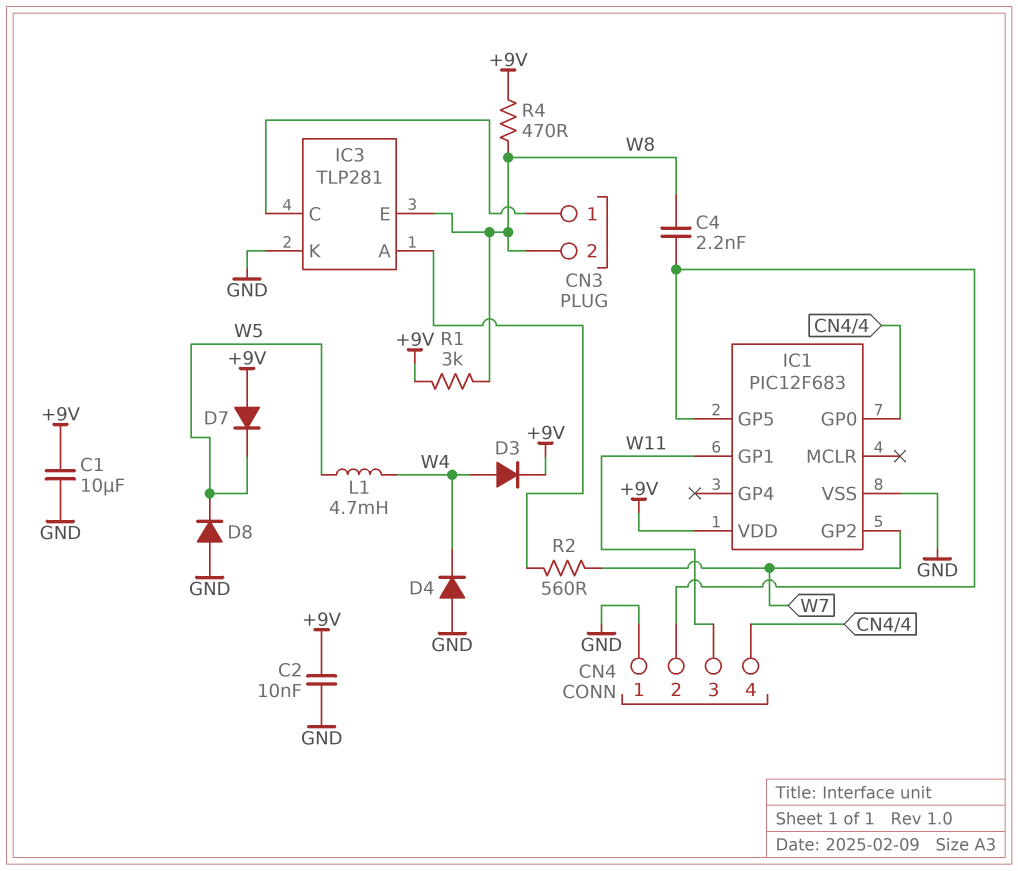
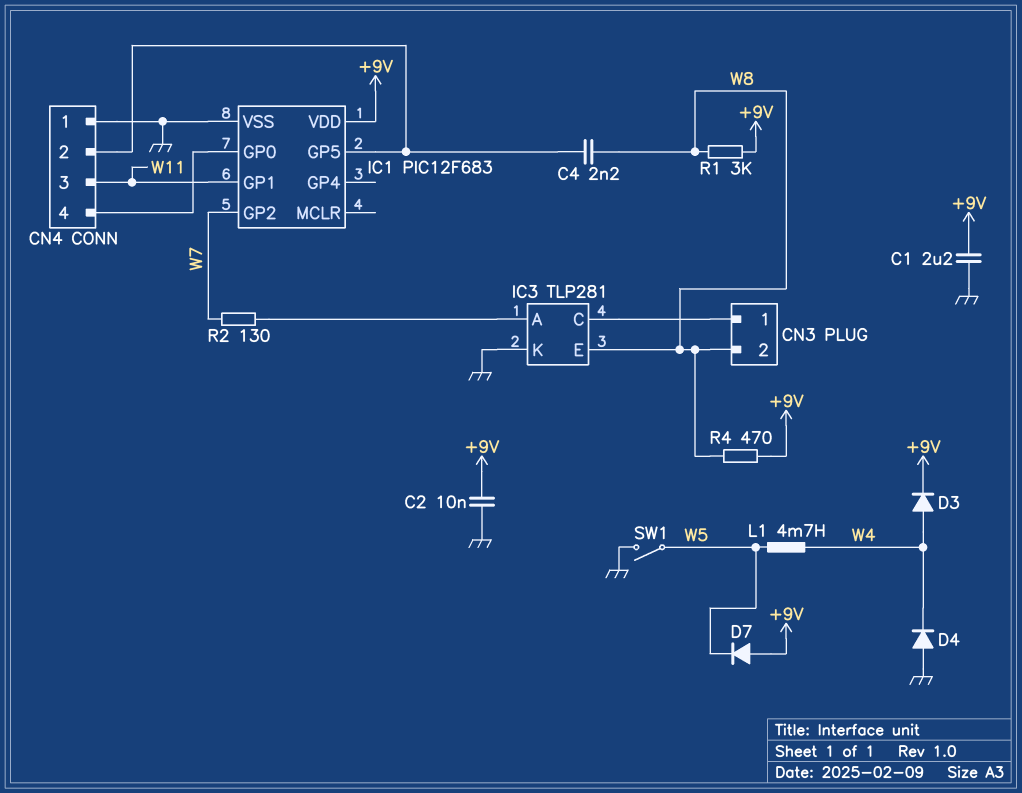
C1: 10uF (+9V, GND) -> 2.2uF (+9V, GND)
D8: diode (A GND, K W5) -> none
R2: 560 (IC3/A, W7) -> 130 (IC3/A, W7)
SW1: none -> switch (GND, W5)

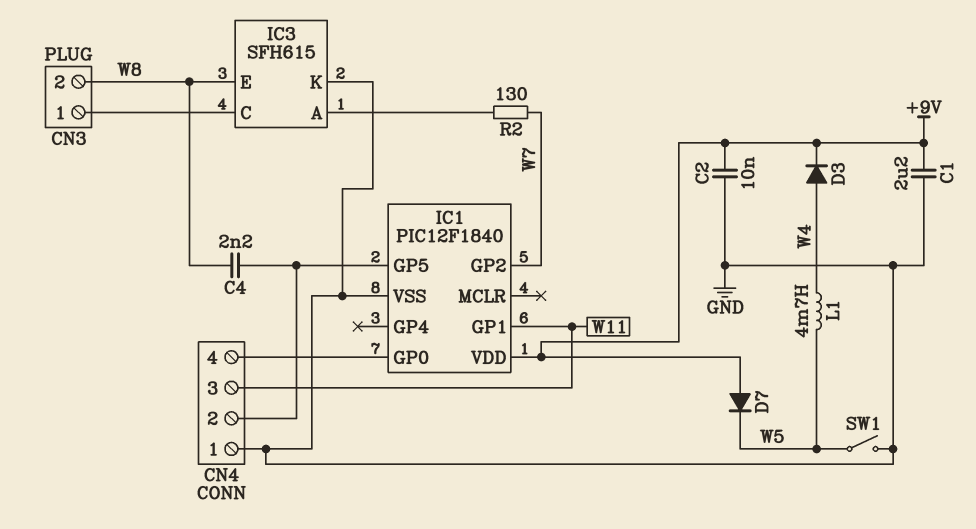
D4: diode (A GND, K W4) -> none
IC1: PIC12F683 -> PIC12F1840
IC3: TLP281 -> SFH615
R1: 3k (+9V, W8) -> none
R4: 470 (+9V, W8) -> none

